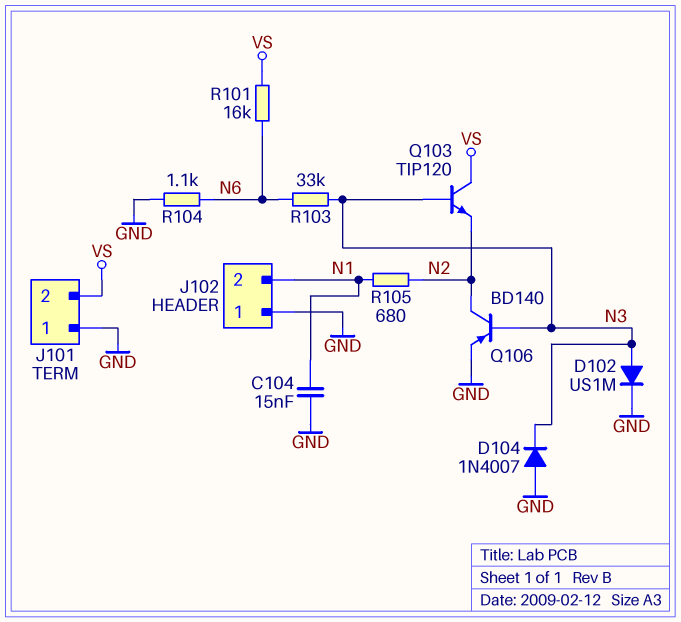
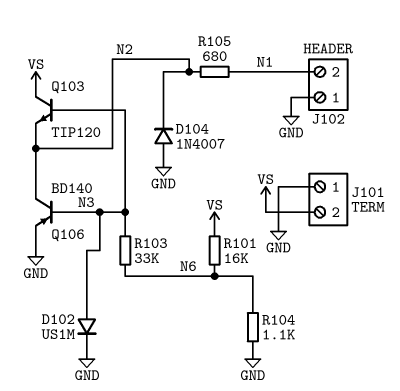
C104: 15nF (GND, N1) -> none
D104: diode 1N4007 (A GND, K N3) -> diode 1N4007 (A GND, K N2)

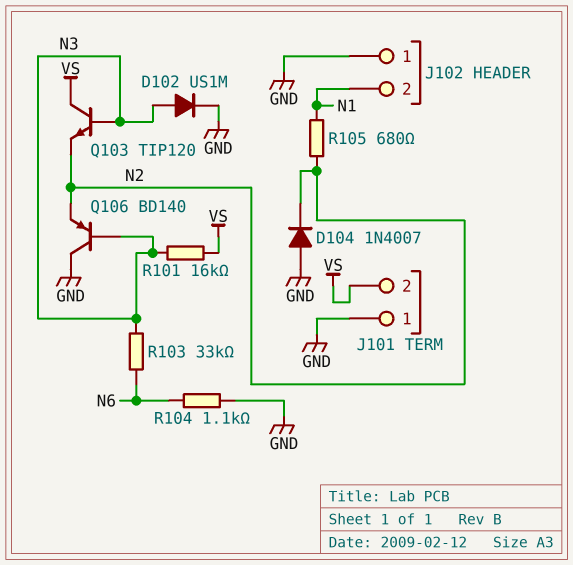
Q106: PNP BD140 (B N3, C N2, E GND) -> PNP BD140 (B N3, C GND, E N2)
R101: 16k (N6, VS) -> 16k (N3, VS)

